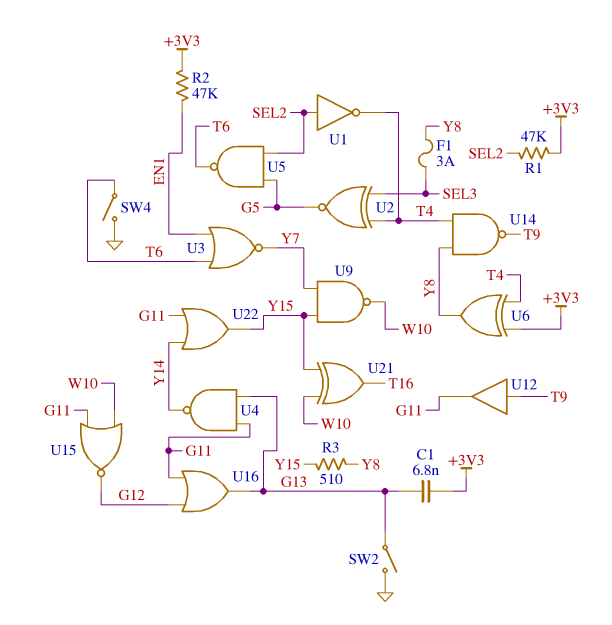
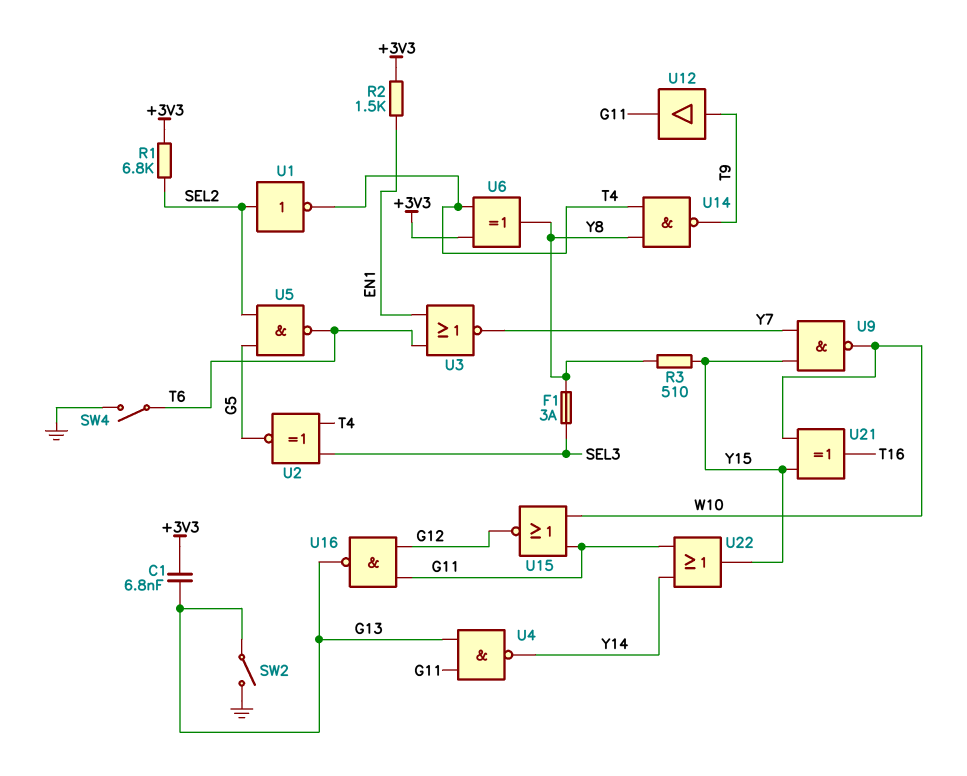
R1: 47k (+3V3, SEL2) -> 6.8k (+3V3, SEL2)
R2: 47k (+3V3, EN1) -> 1.5k (+3V3, EN1)
U16: OR (in G11, in G12, out G13) -> NAND (in G11, in G12, out G13)

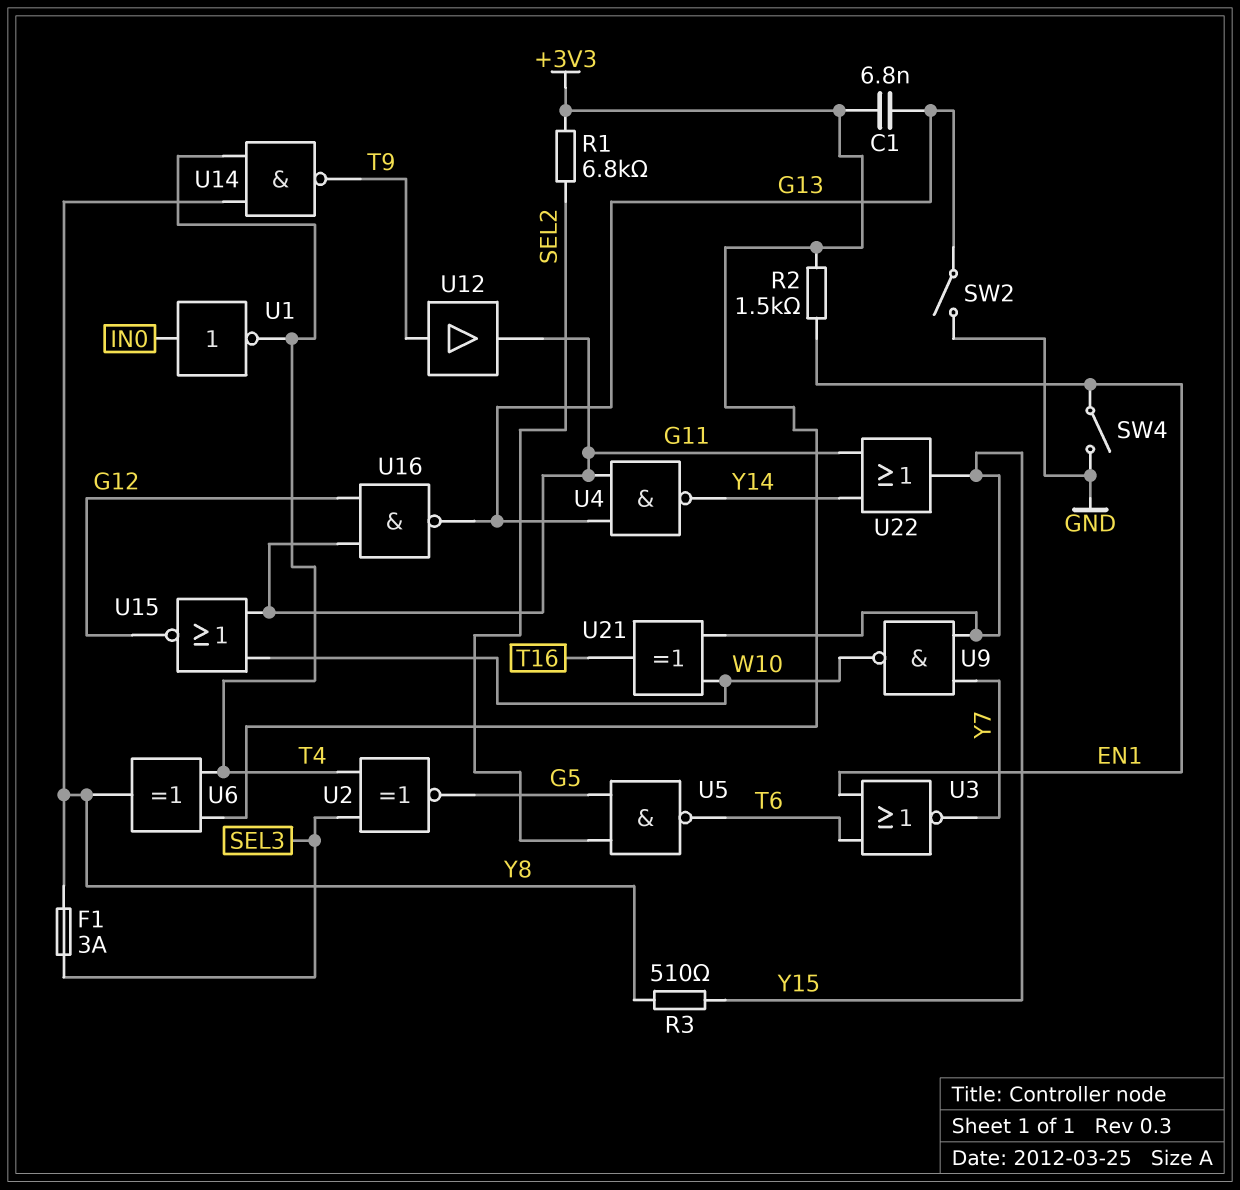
SW4: switch (GND, T6) -> switch (EN1, GND)
U1: NOT (in SEL2, out T4) -> NOT (in IN0, out T4)

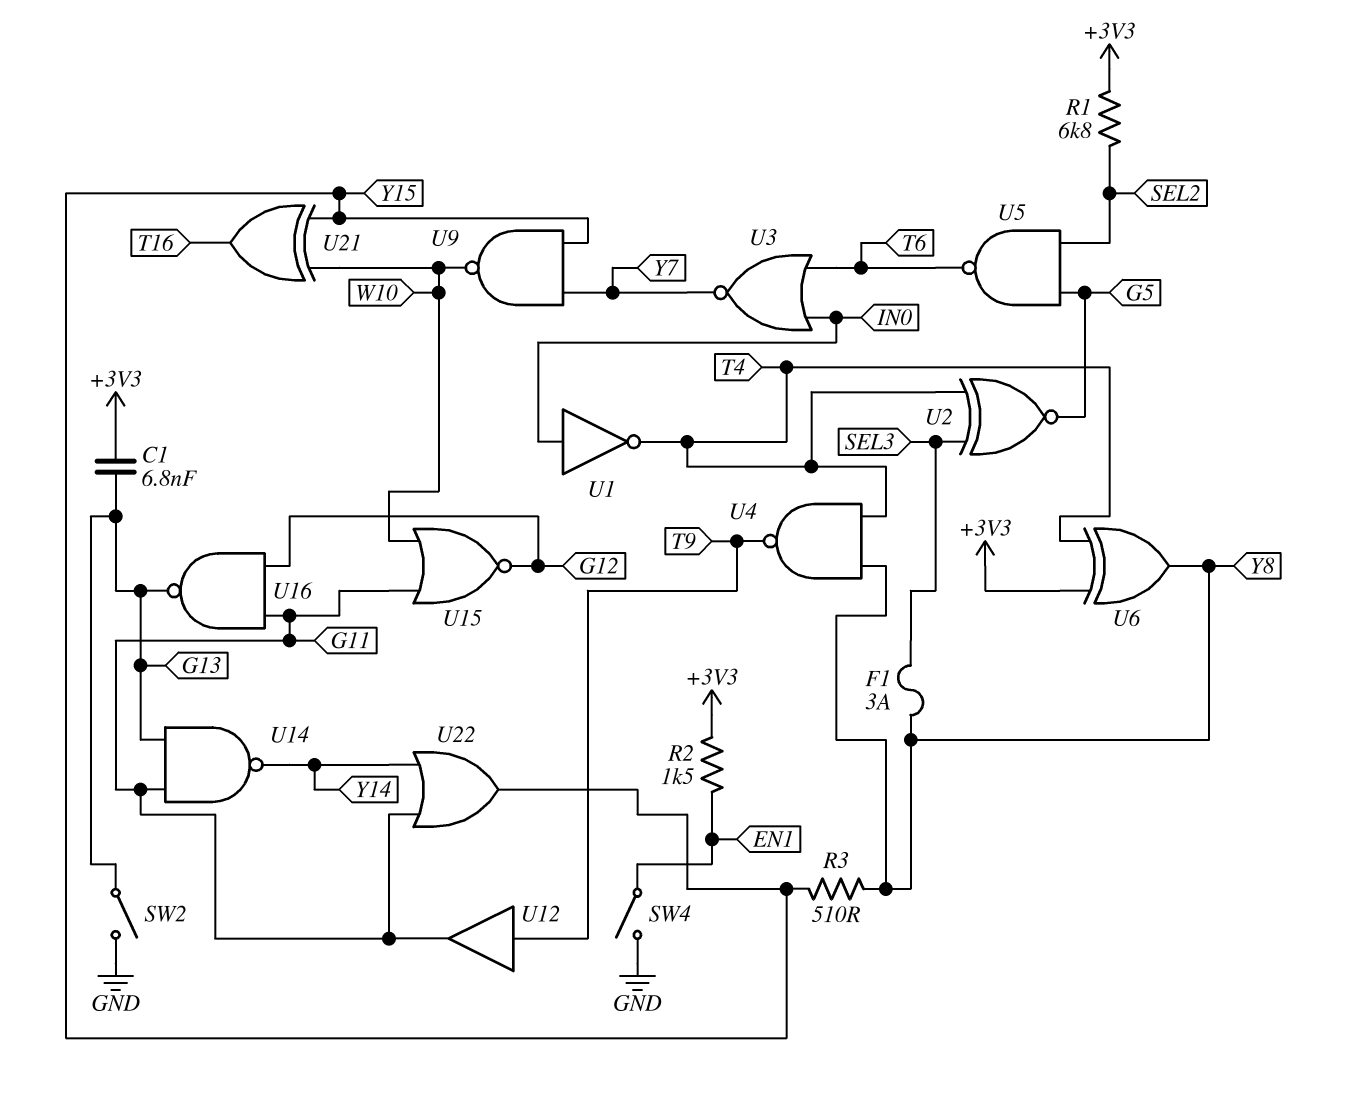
U3: NOR (in EN1, in T6, out Y7) -> NOR (in IN0, in T6, out Y7)
U4: NAND (in G11, in G13, out Y14) -> NAND (in T4, in Y8, out T9)
U14: NAND (in T4, in Y8, out T9) -> NAND (in G11, in G13, out Y14)

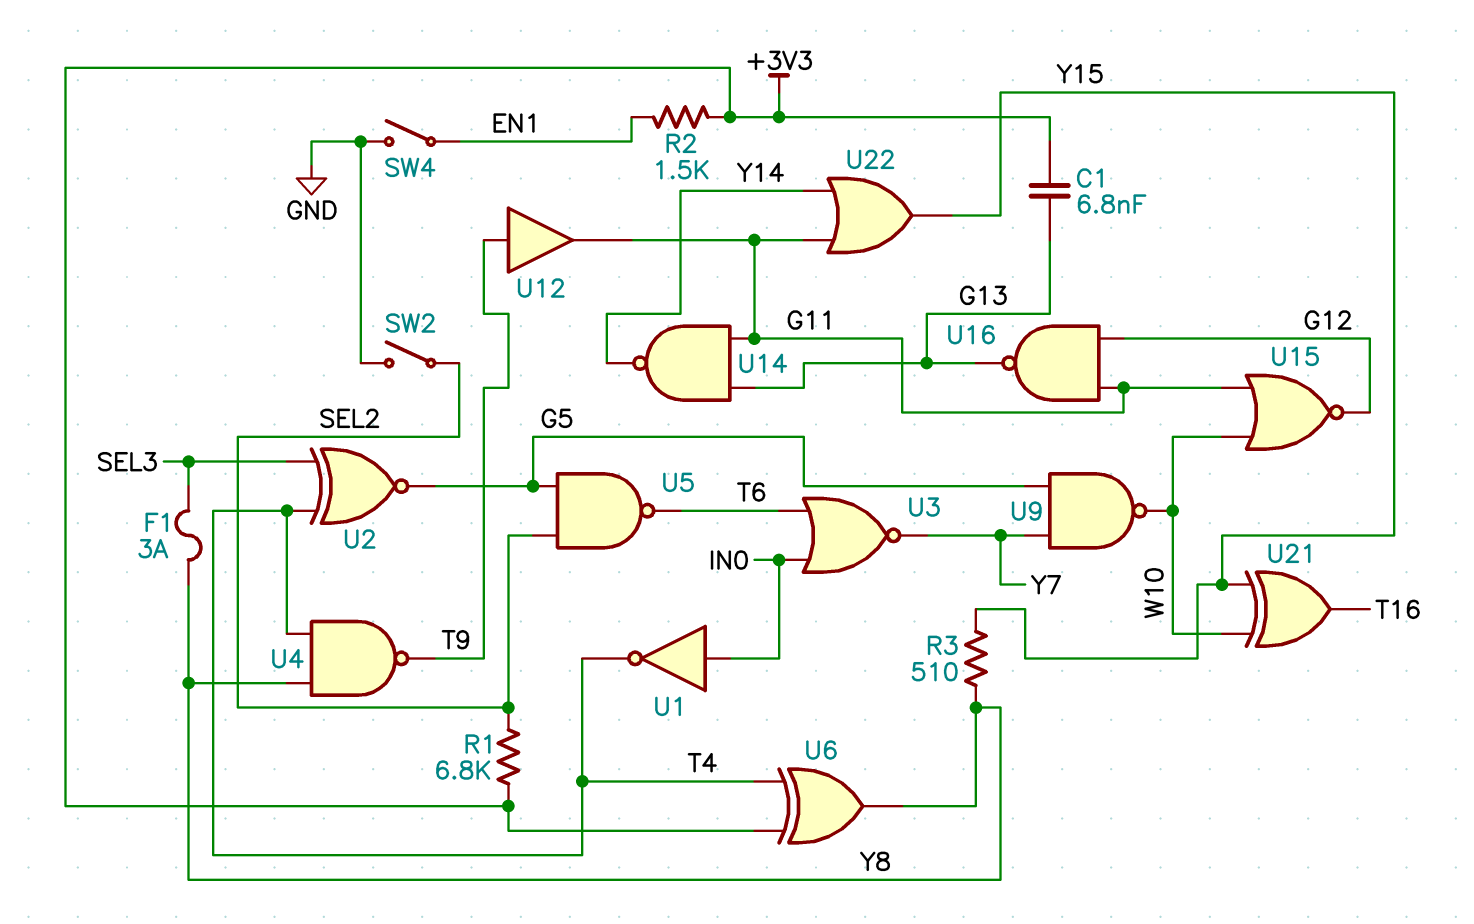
SW2: switch (G13, GND) -> switch (GND, SEL2)
U9: NAND (in Y7, in Y15, out W10) -> NAND (in G5, in Y7, out W10)

